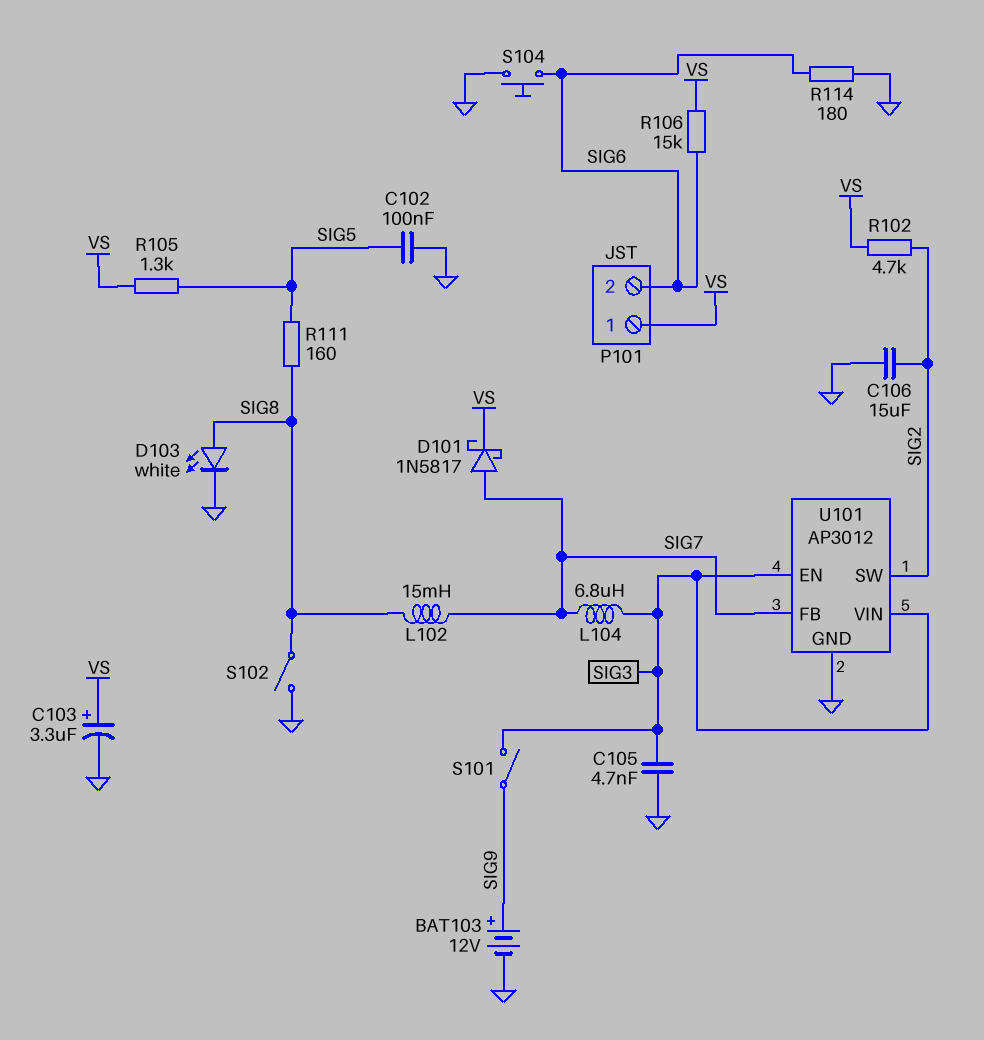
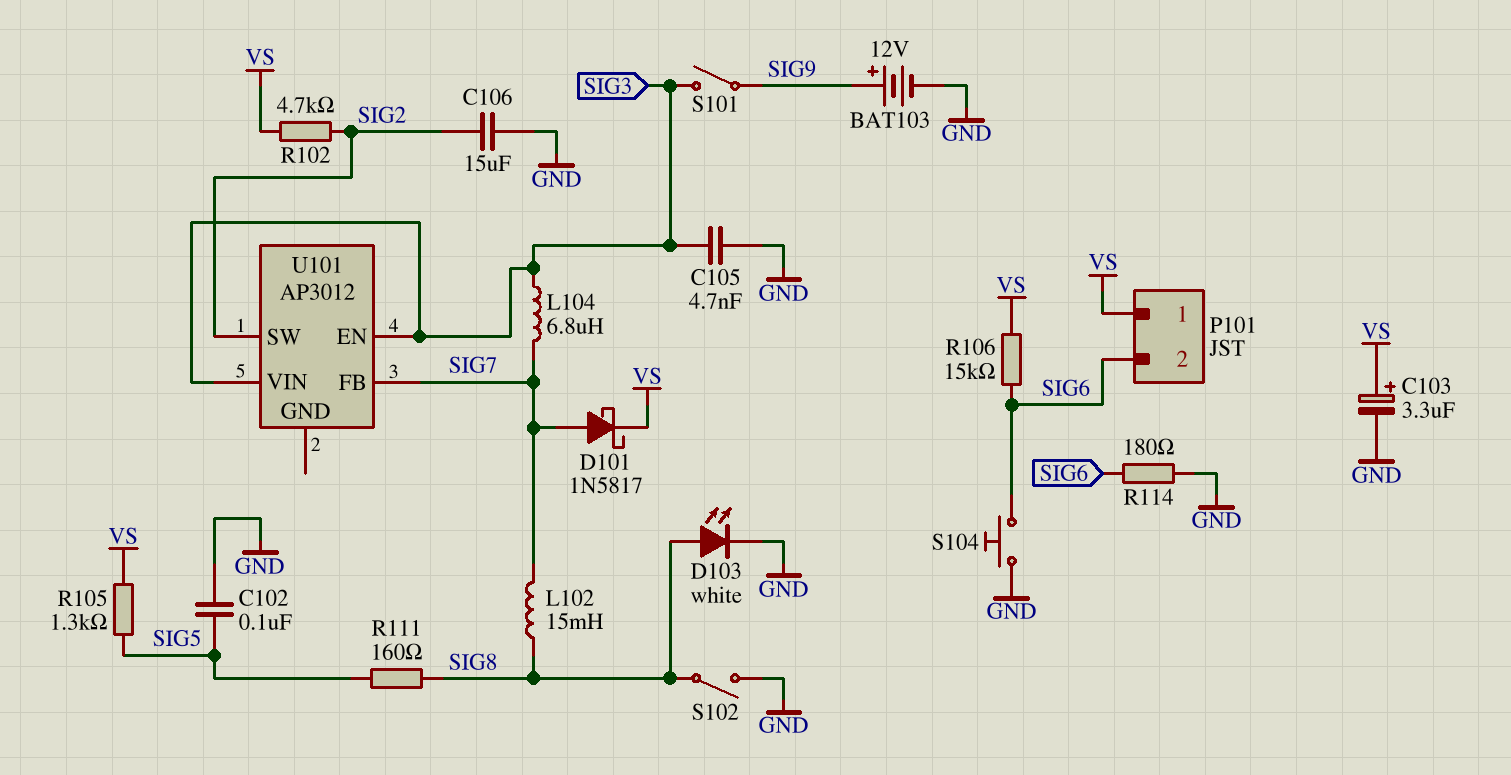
U101 pin GND: GND -> none

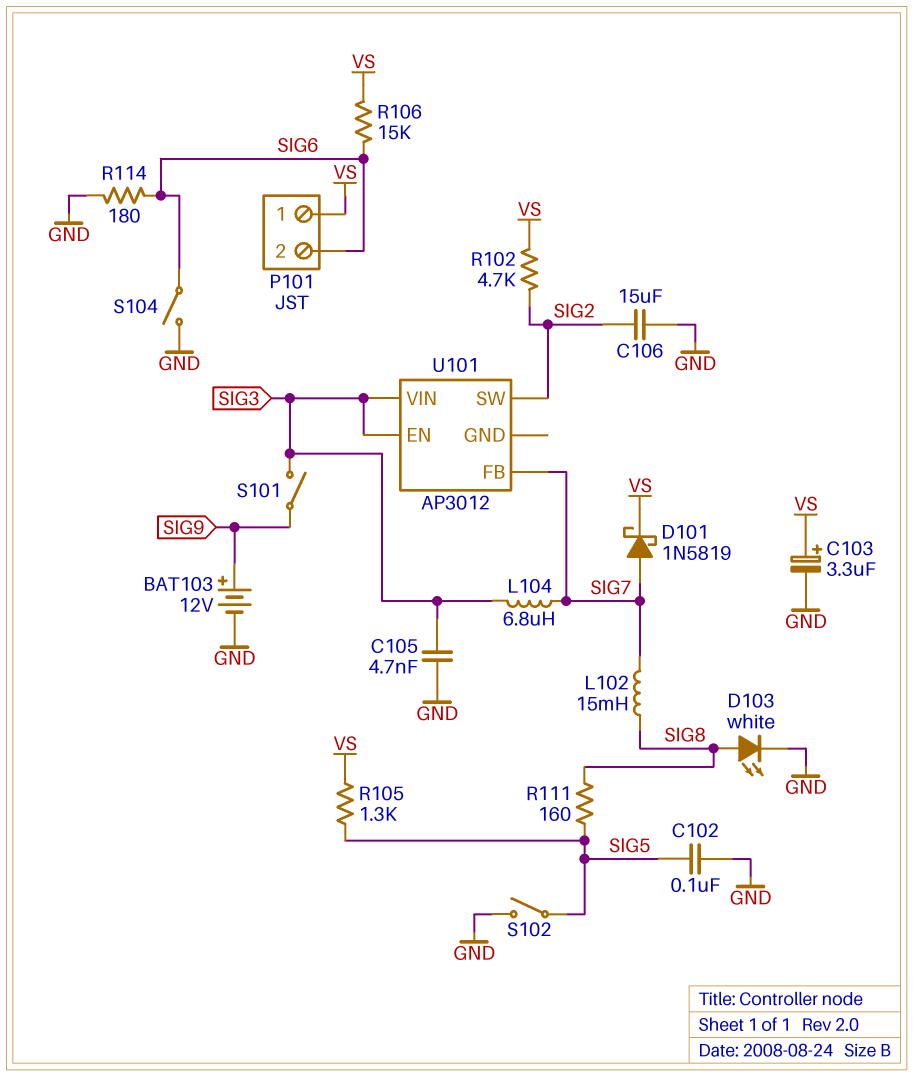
D101: schottky 1N5817 (A SIG7, K VS) -> schottky 1N5819 (A SIG7, K VS)
S102: switch (GND, SIG8) -> switch (GND, SIG5)
S104: button (GND, SIG6) -> switch (GND, SIG6)

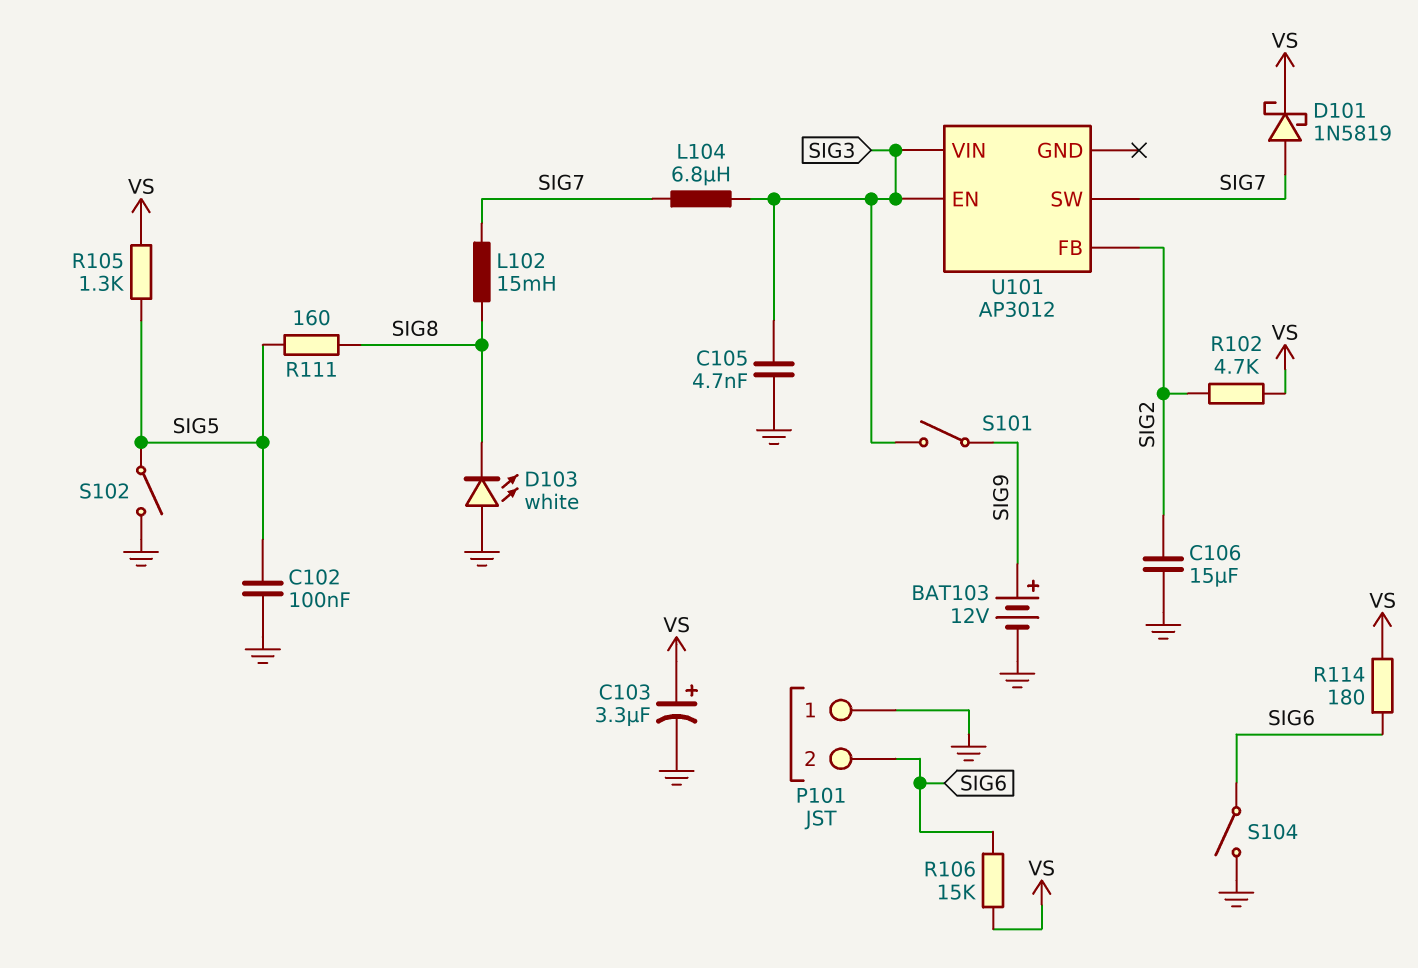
D103: LED white (A SIG8, K GND) -> LED white (A GND, K SIG8)
P101 pin 1: VS -> GND
R114: 180 (GND, SIG6) -> 180 (SIG6, VS)
U101 pin FB: SIG7 -> SIG2
U101 pin SW: SIG2 -> SIG7

